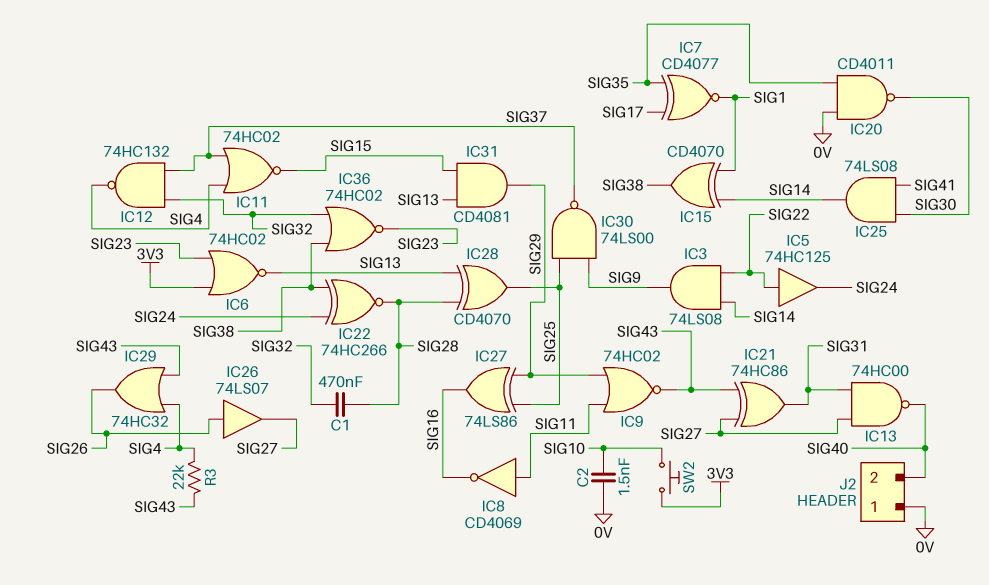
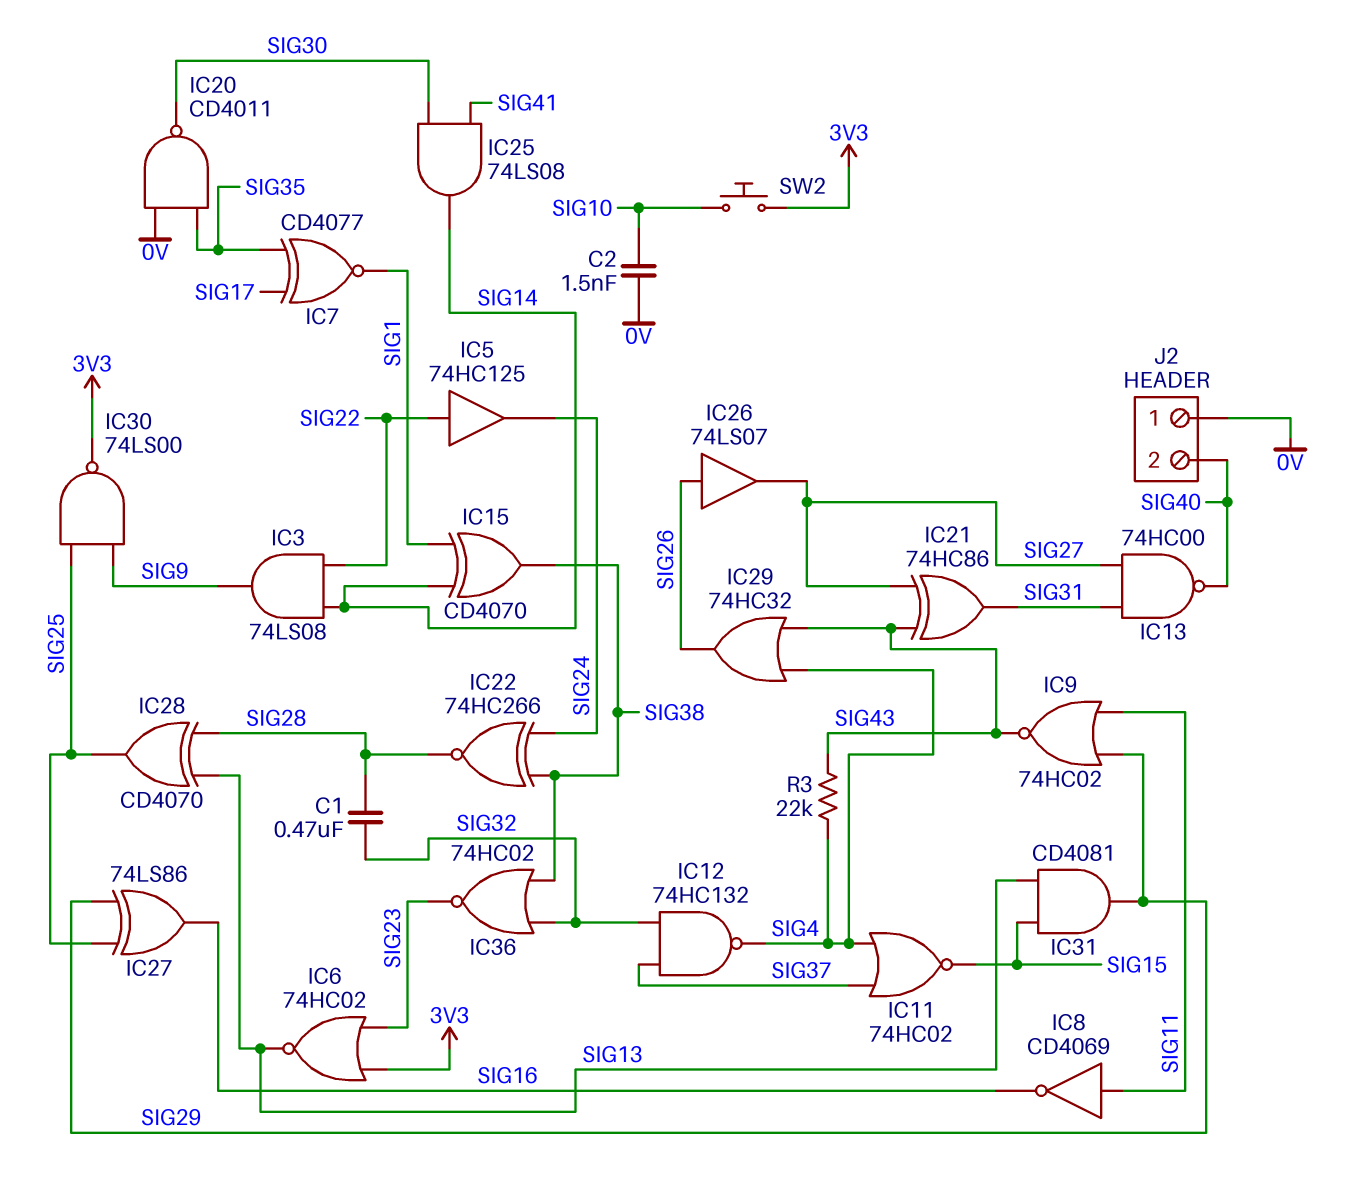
IC30: NAND 74LS00 (in SIG9, in SIG25, out SIG37) -> NAND 74LS00 (in SIG9, in SIG25, out 3V3)

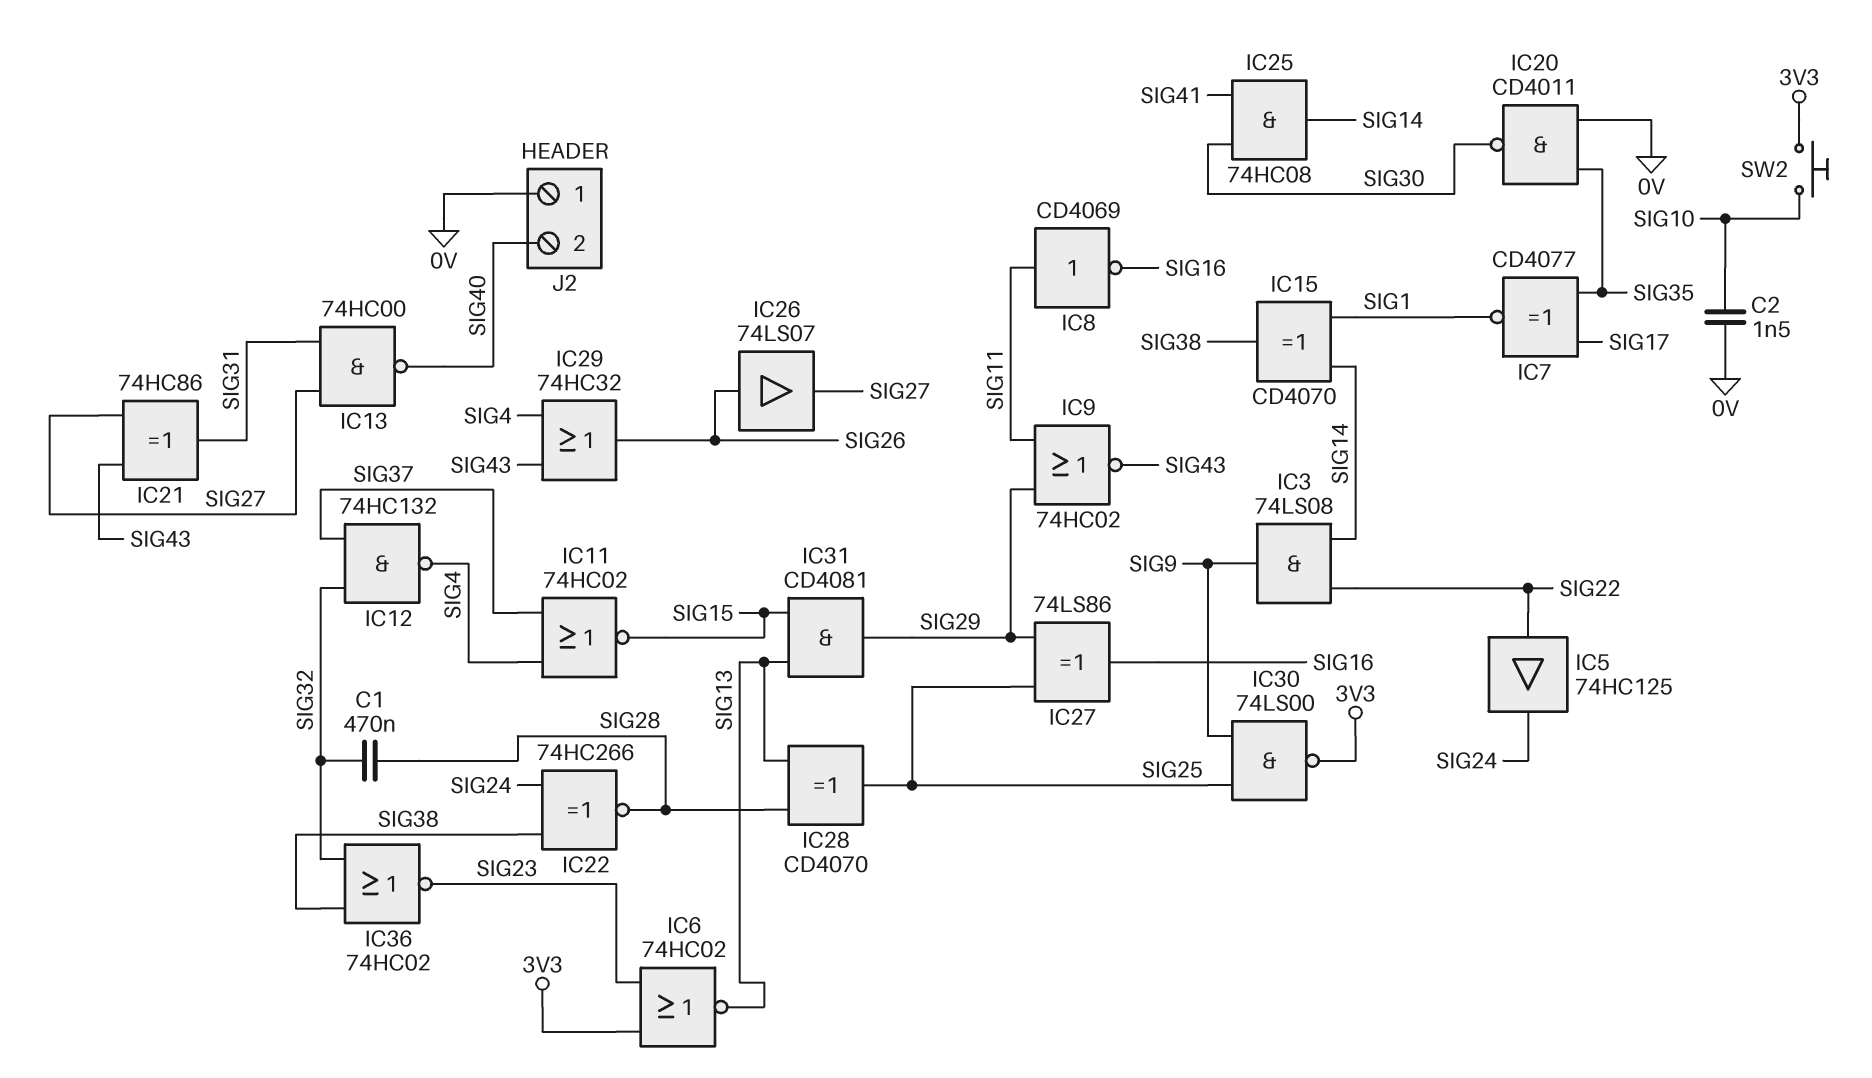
IC25: AND 74LS08 (in SIG30, in SIG41, out SIG14) -> AND 74HC08 (in SIG30, in SIG41, out SIG14)
R3: 22k (SIG4, SIG43) -> none

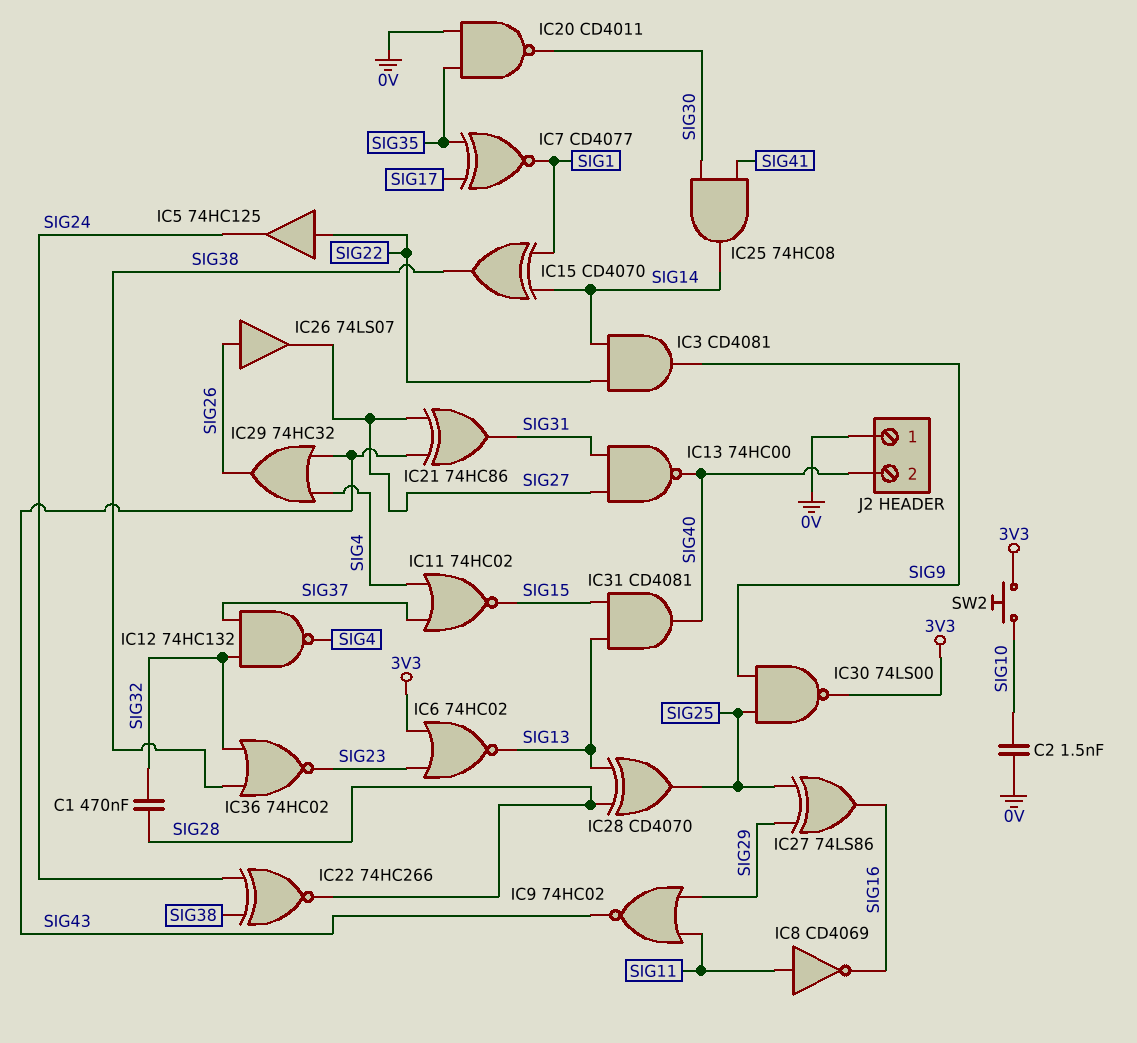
IC3: AND 74LS08 (in SIG14, in SIG22, out SIG9) -> AND CD4081 (in SIG14, in SIG22, out SIG9)
IC31: AND CD4081 (in SIG13, in SIG15, out SIG29) -> AND CD4081 (in SIG13, in SIG15, out SIG40)

